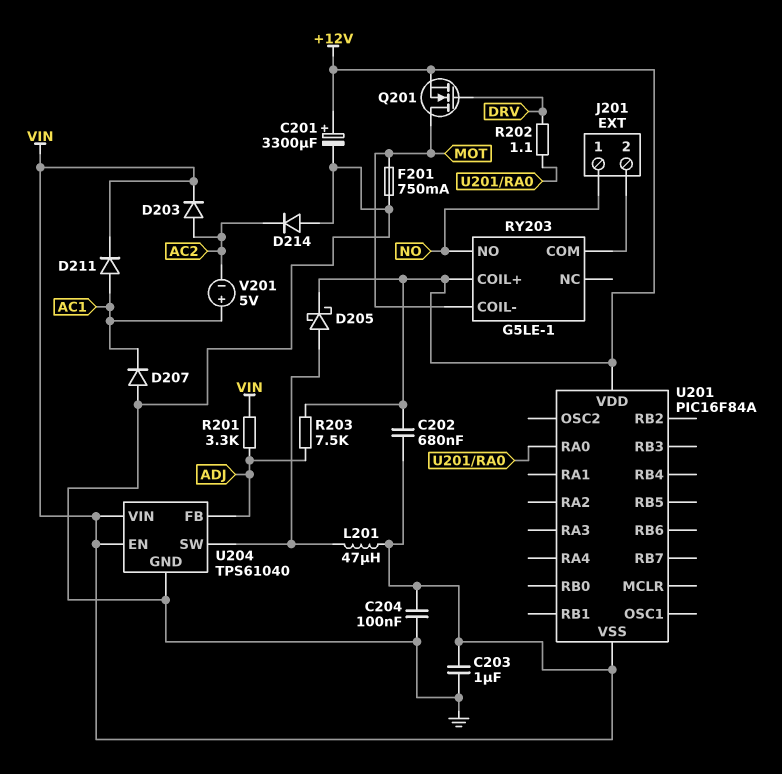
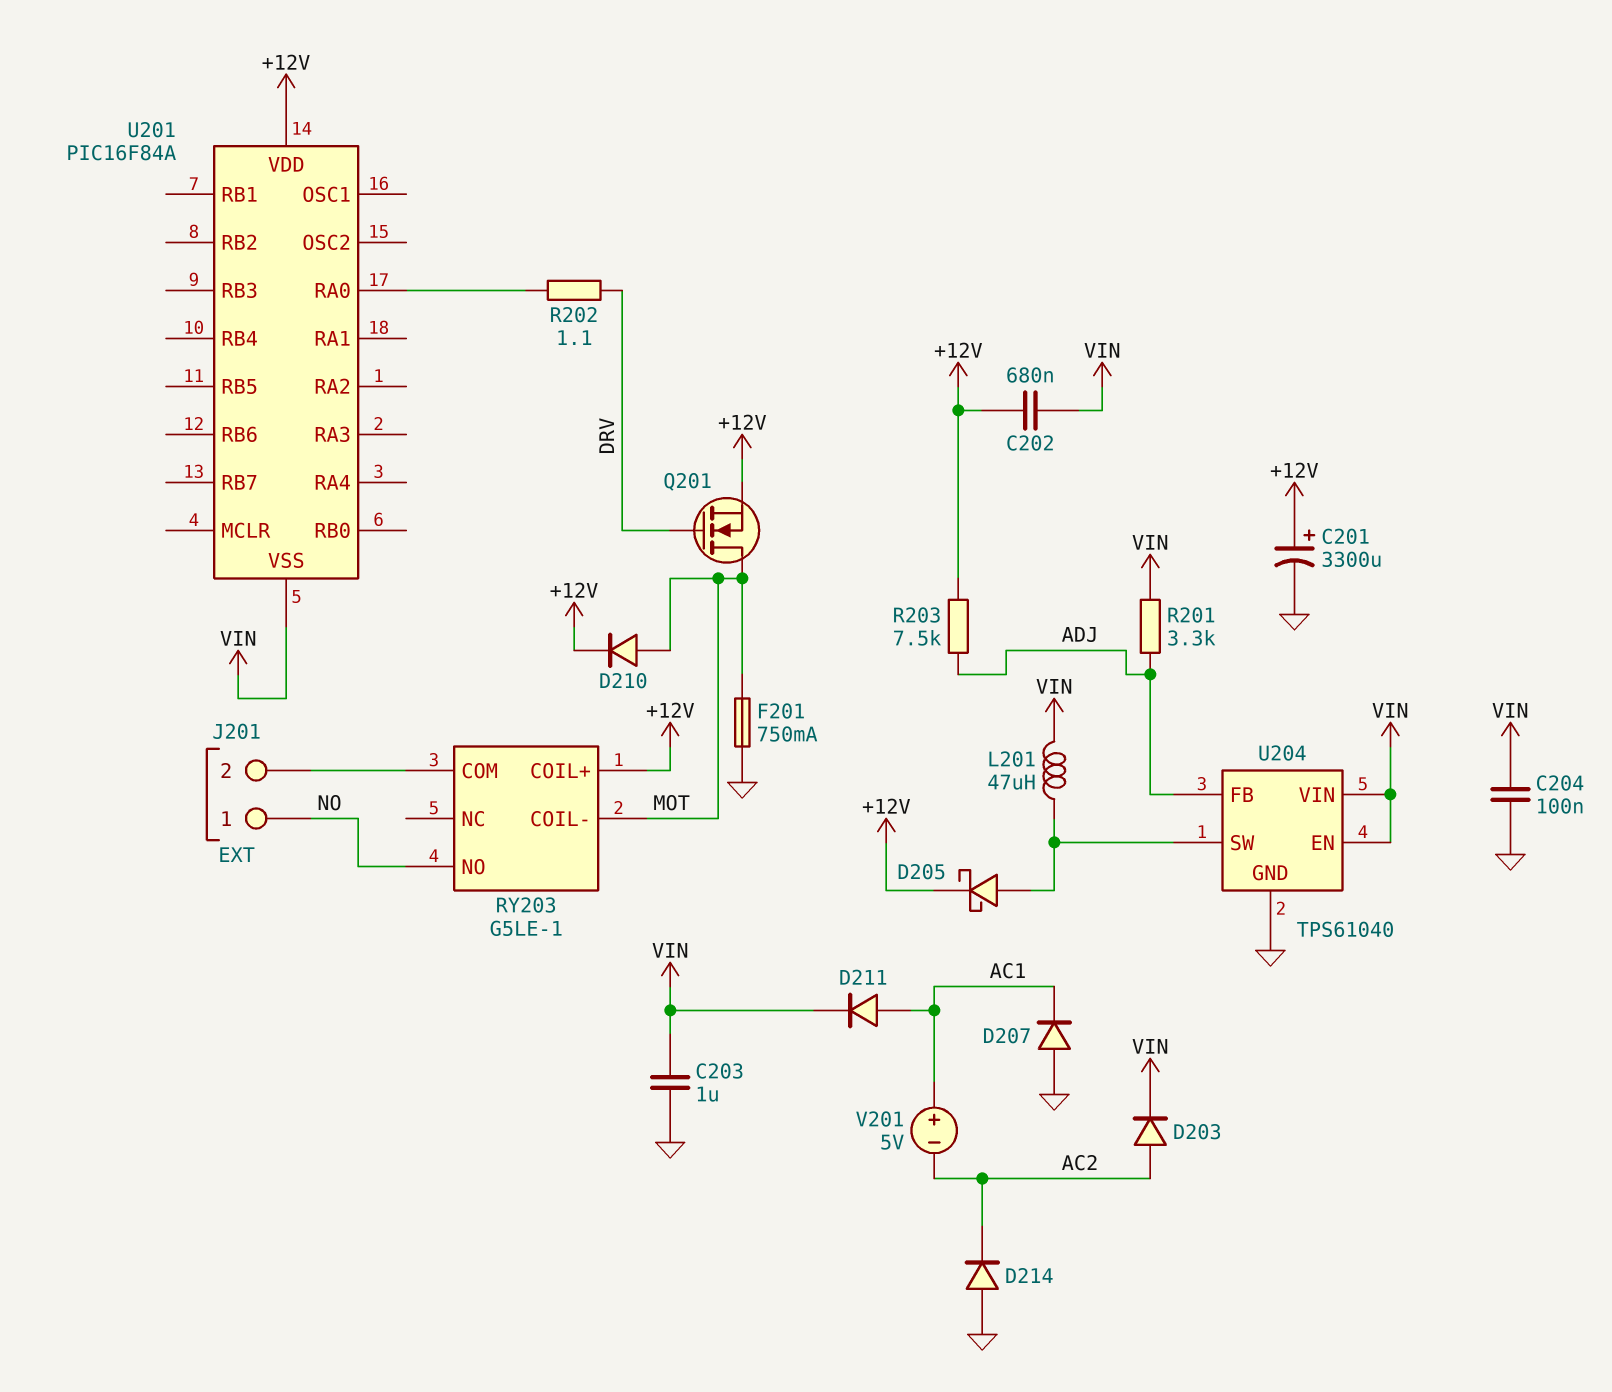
D210: none -> diode (A MOT, K +12V)

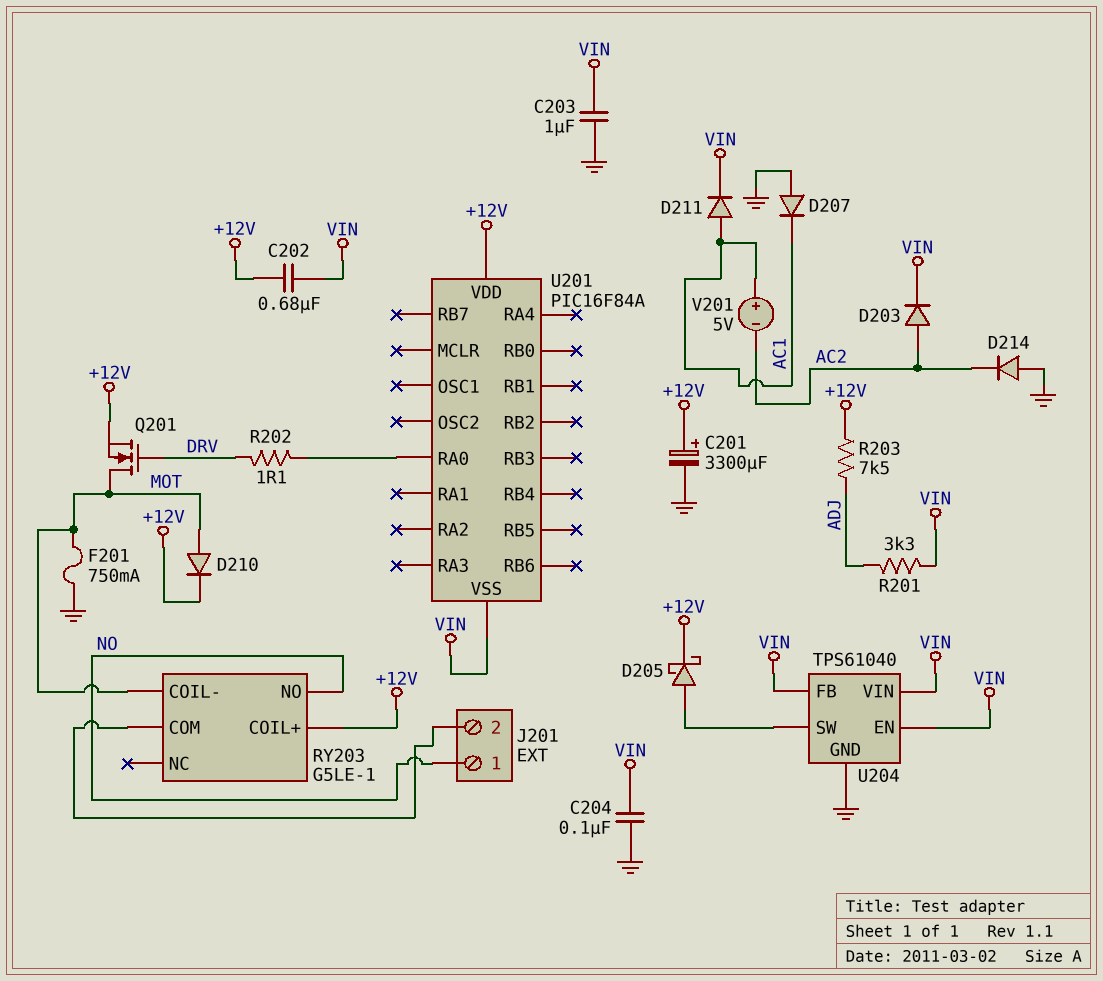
L201: 47uH (U204/SW, VIN) -> none
U204 pin FB: ADJ -> VIN

